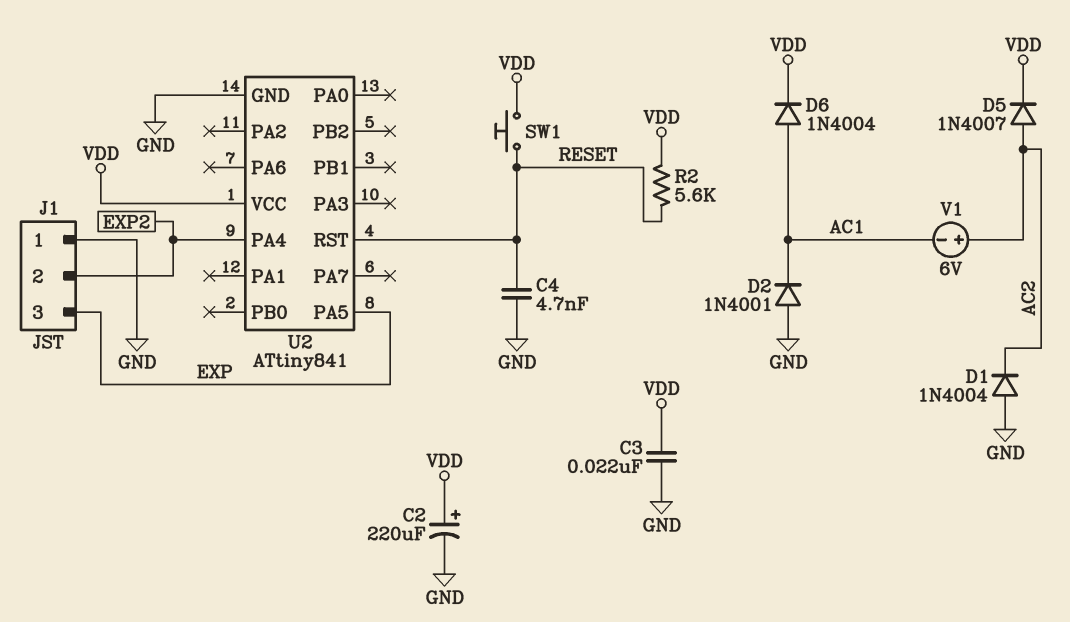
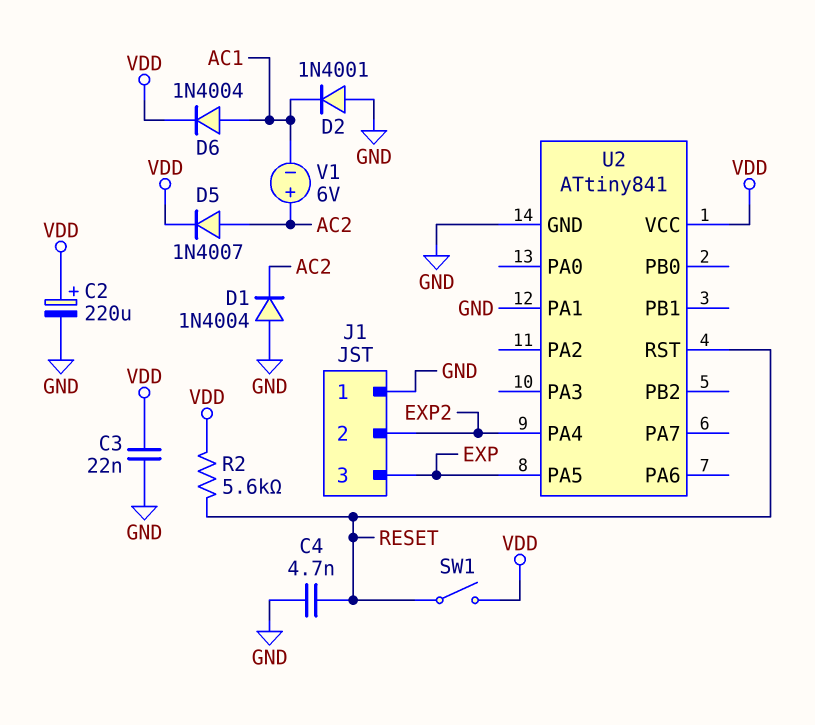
SW1: button (RESET, VDD) -> switch (RESET, VDD)
U2 pin PA1: none -> GND

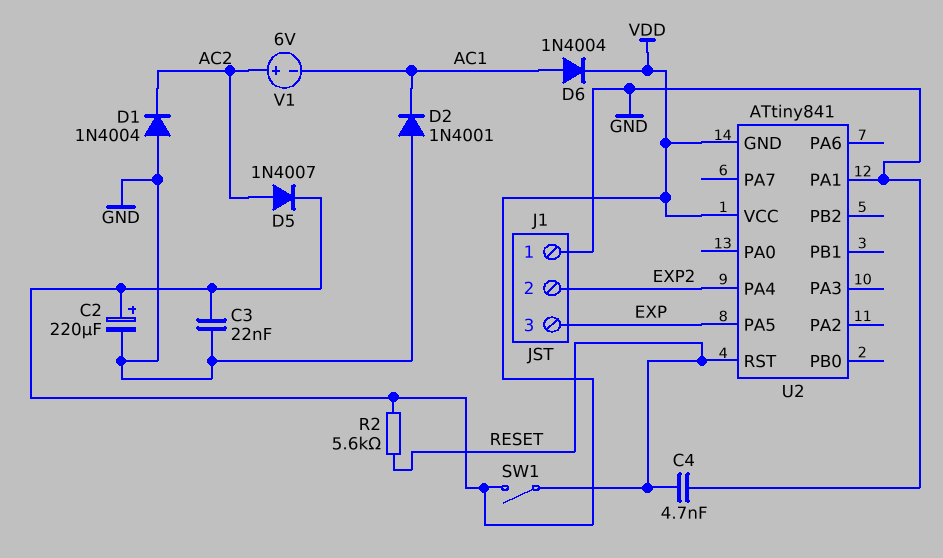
U2 pin GND: GND -> VDD

